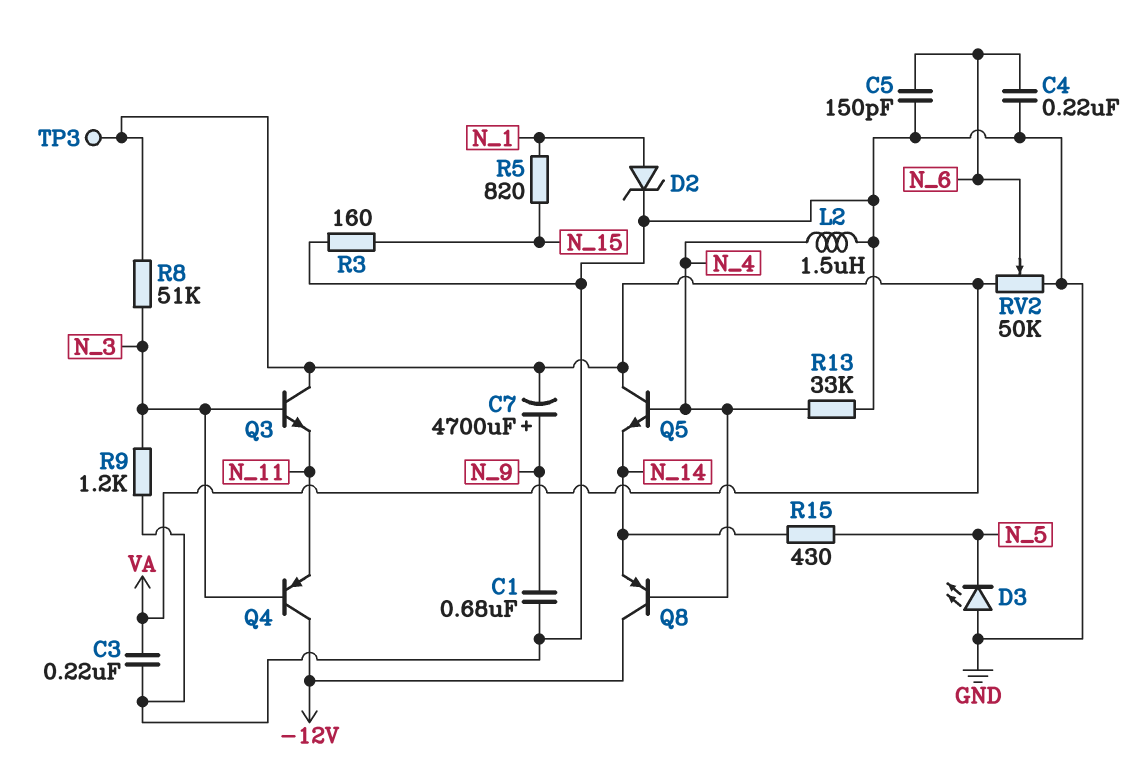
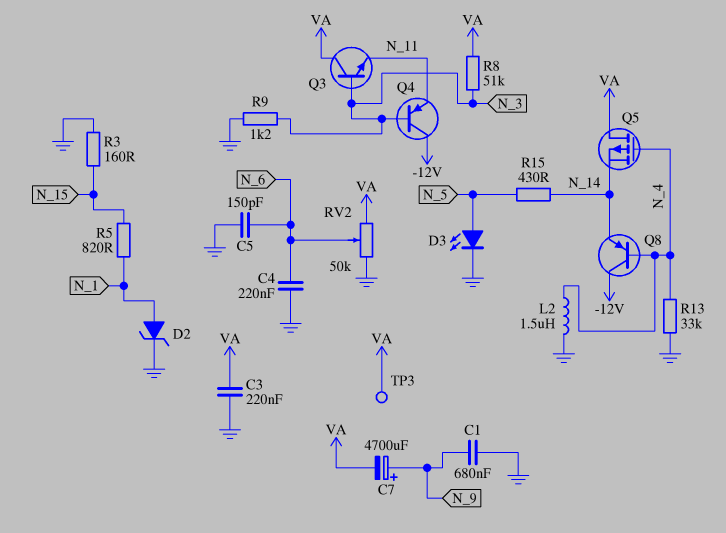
D3: LED (A GND, K N_5) -> LED (A N_5, K GND)
Q5: NPN (B N_4, C VA, E N_14) -> PMOS (G N_4, D VA, S N_14)

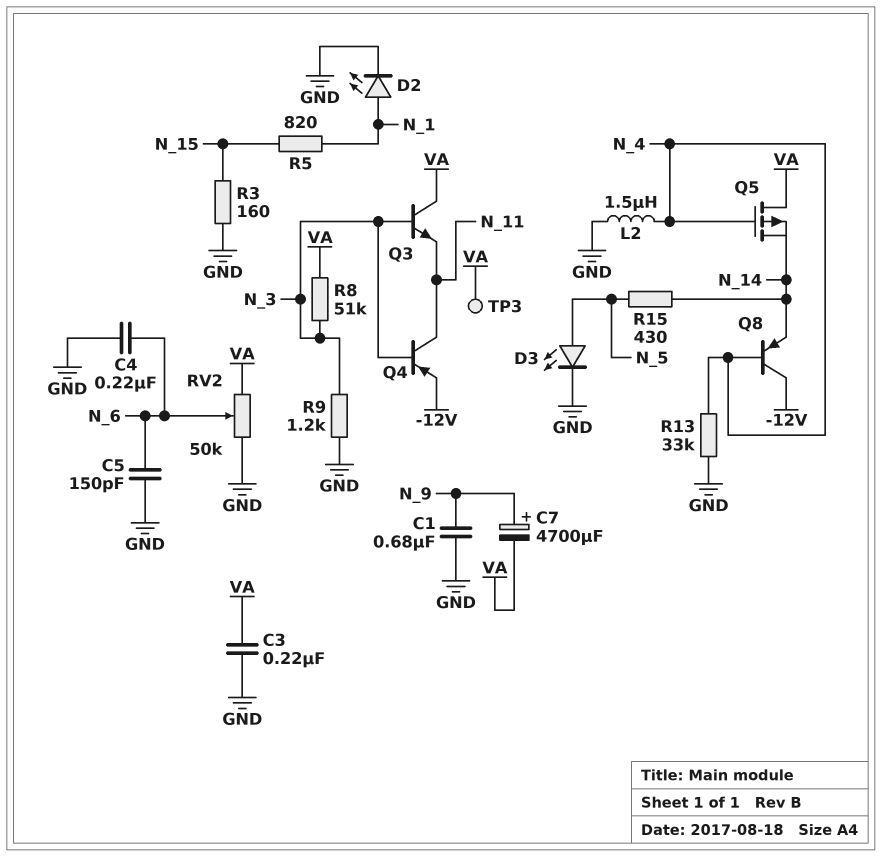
D2: zener (A N_1, K GND) -> LED (A N_1, K GND)
Q4: PNP (B N_3, C -12V, E N_11) -> PNP (B N_3, C N_11, E -12V)

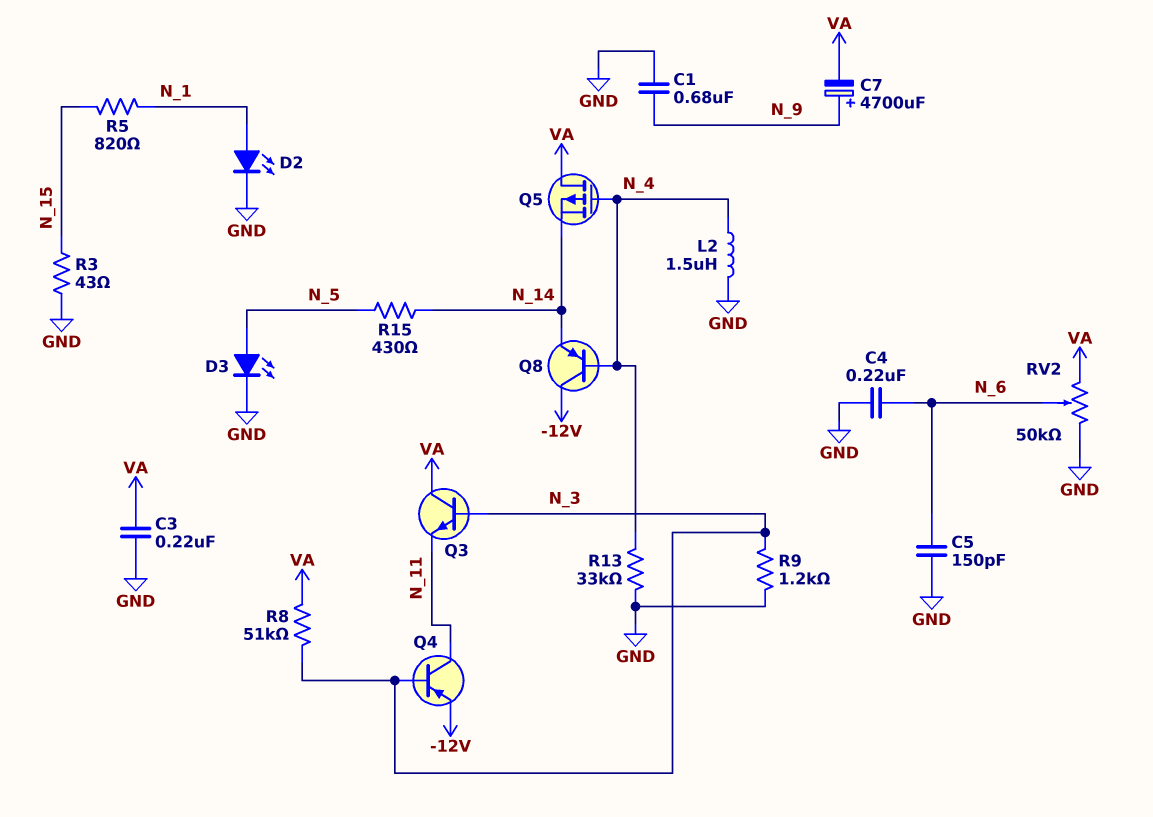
R3: 160 (GND, N_15) -> 43 (GND, N_15)
TP3: test point (VA) -> none

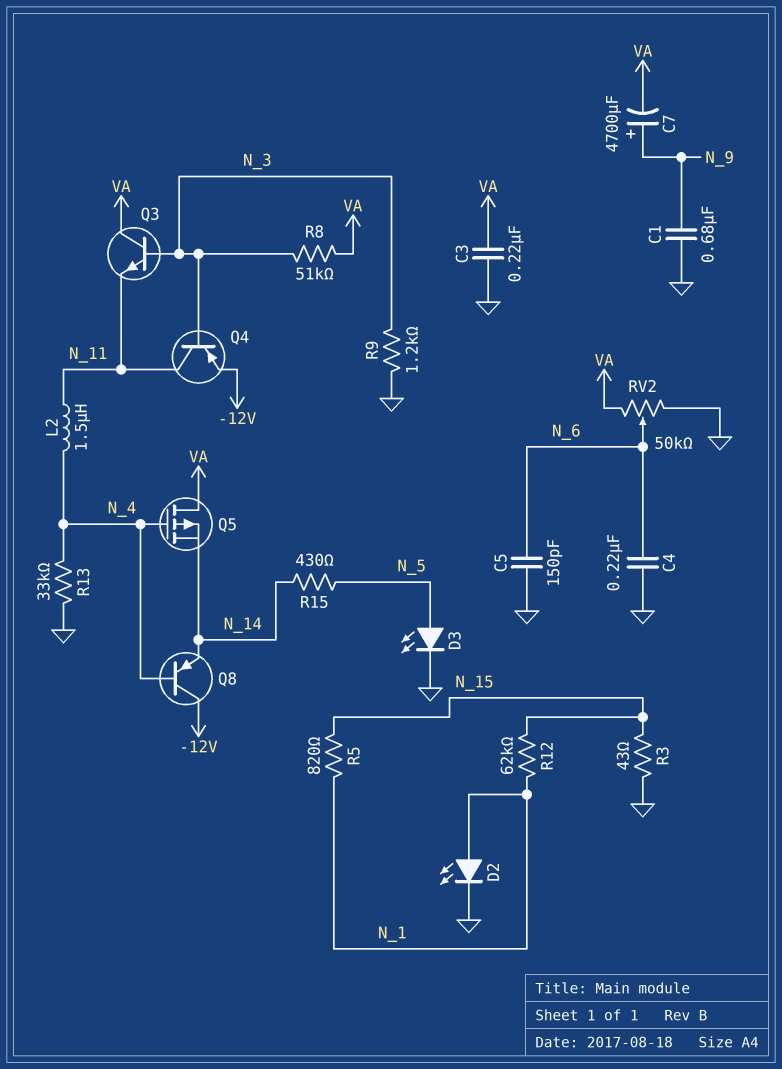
L2: 1.5uH (GND, N_4) -> 1.5uH (N_4, N_11)
R12: none -> 62k (N_1, N_15)

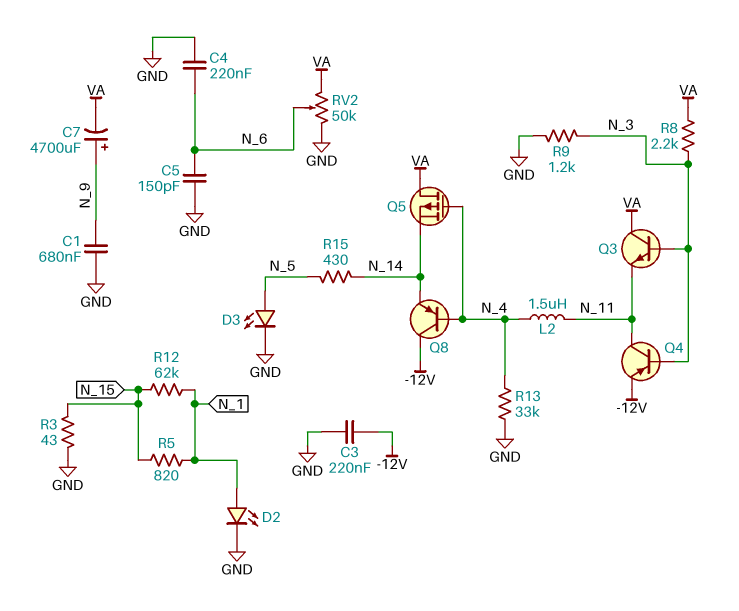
C3: 220nF (GND, VA) -> 220nF (-12V, GND)
R8: 51k (N_3, VA) -> 2.2k (N_3, VA)

